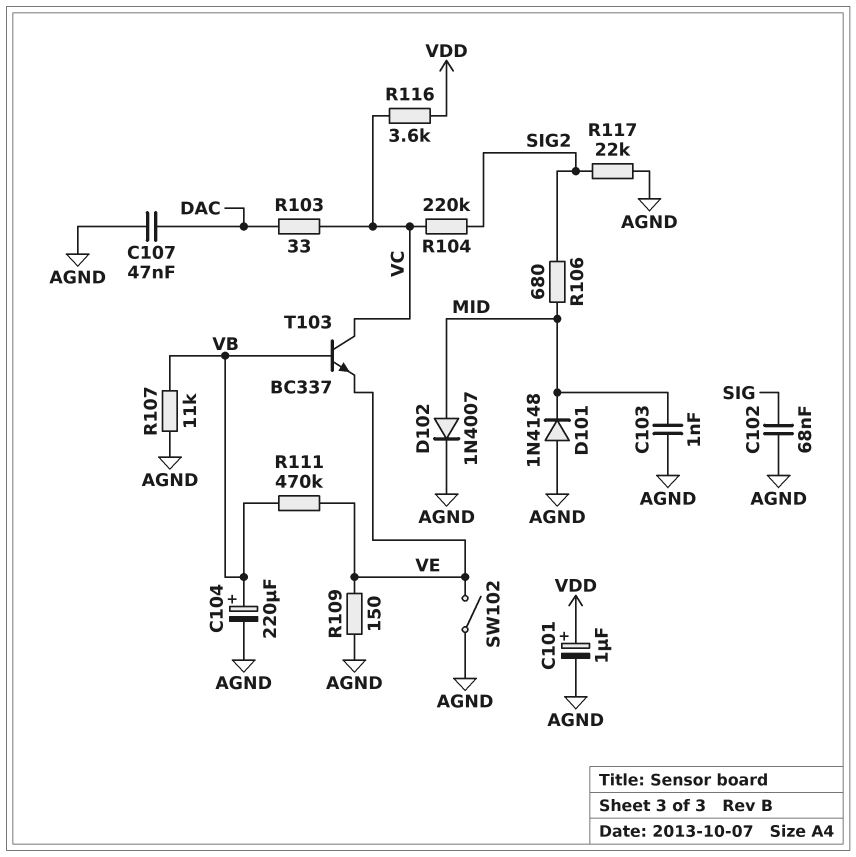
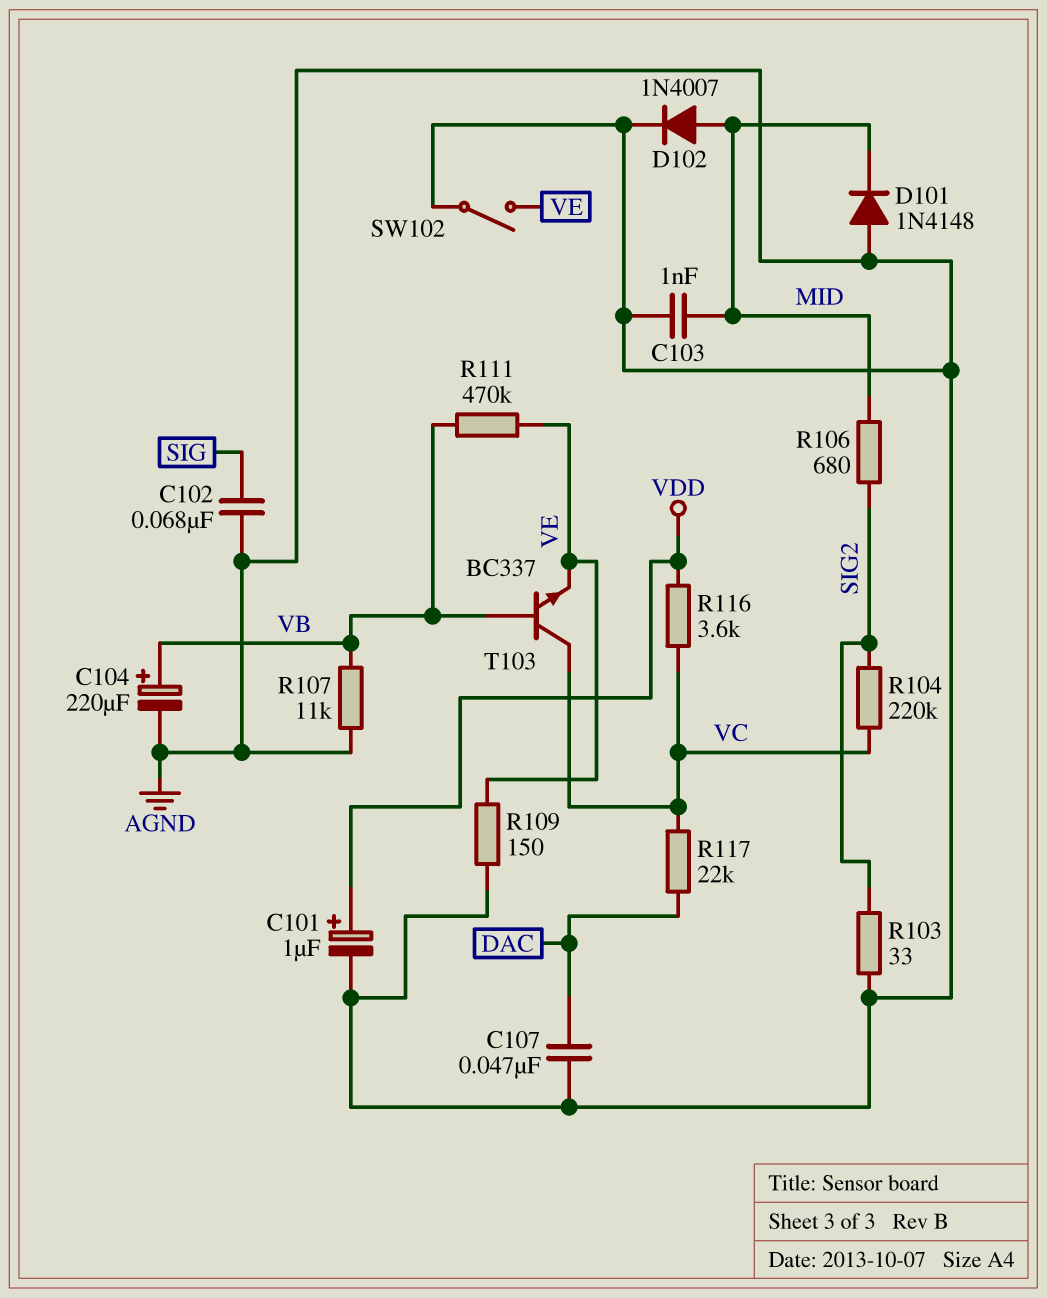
R103: 33 (DAC, VC) -> 33 (AGND, SIG2)
R117: 22k (AGND, SIG2) -> 22k (DAC, VC)

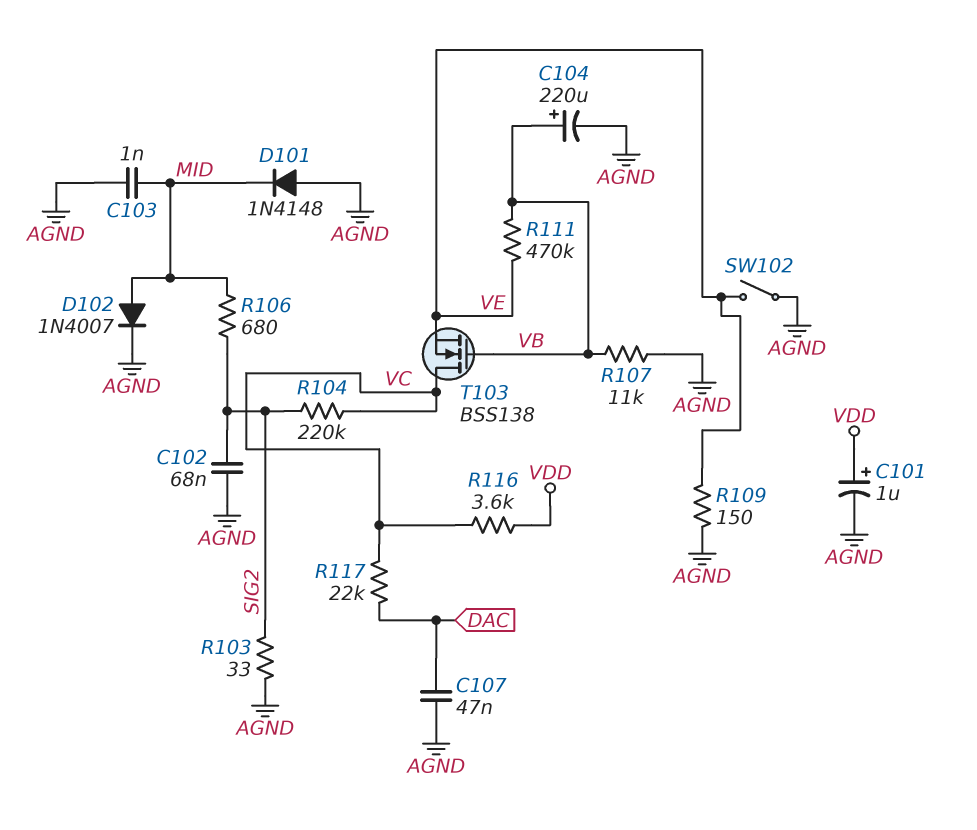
C102: 68nF (AGND, SIG) -> 68nF (AGND, SIG2)
T103: NPN BC337 (B VB, C VC, E VE) -> NMOS BSS138 (G VB, D VC, S VE)

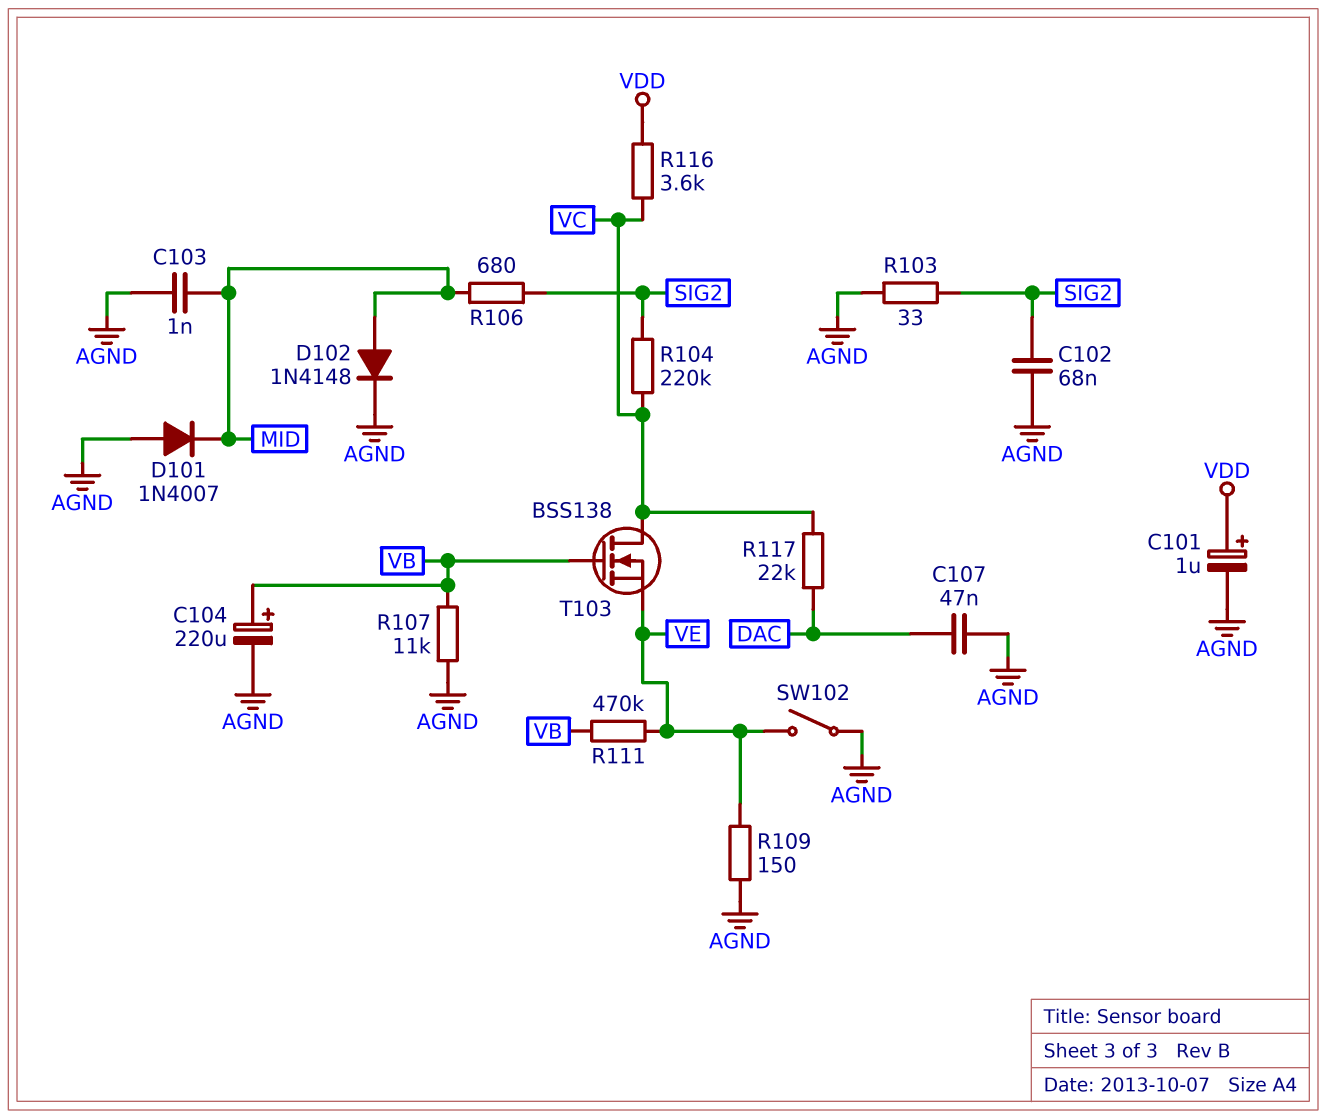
D101: diode 1N4148 (A AGND, K MID) -> diode 1N4007 (A AGND, K MID)
D102: diode 1N4007 (A MID, K AGND) -> diode 1N4148 (A MID, K AGND)

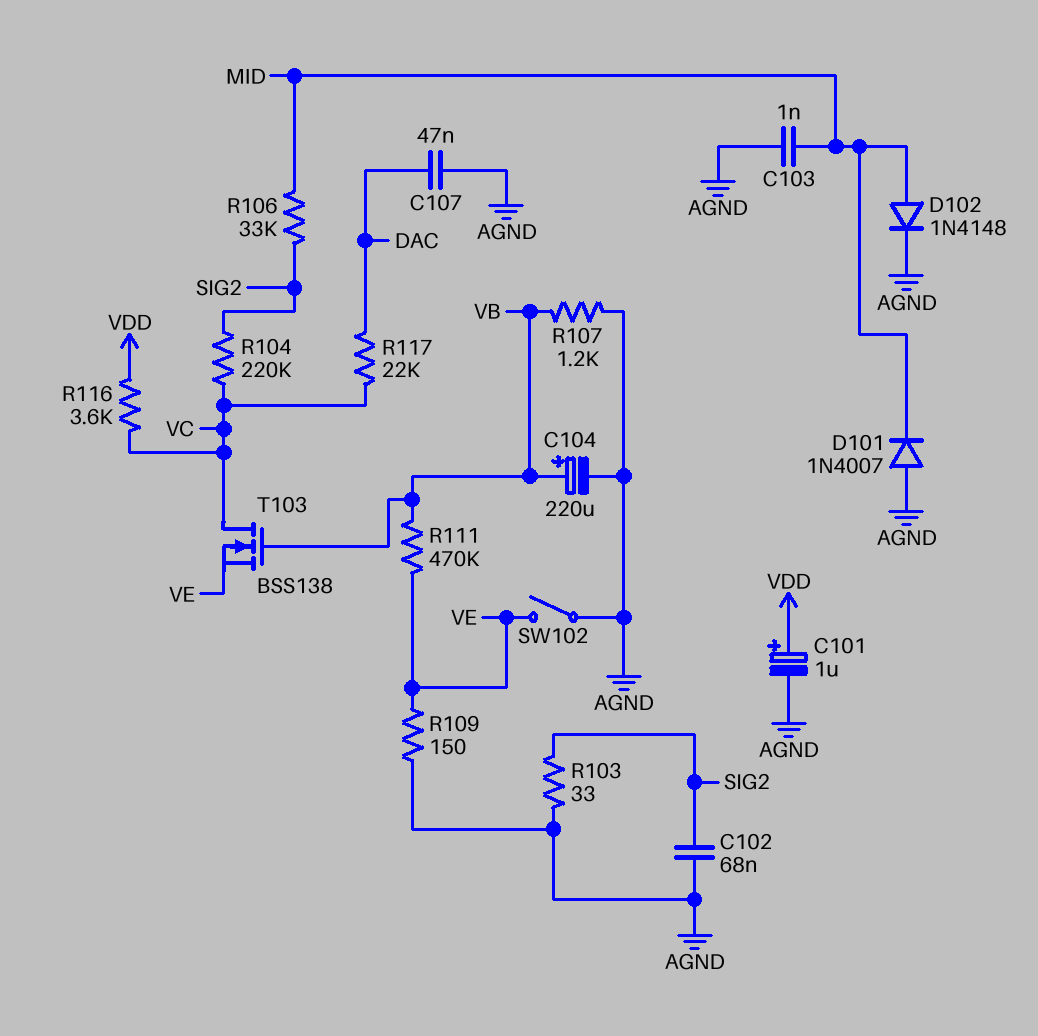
R106: 680 (MID, SIG2) -> 33k (MID, SIG2)
R107: 11k (AGND, VB) -> 1.2k (AGND, VB)

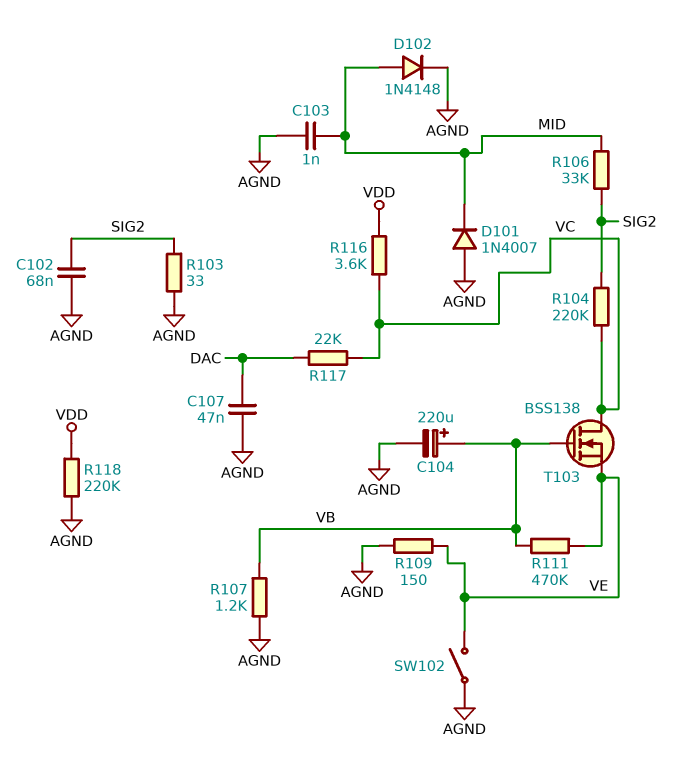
C101: 1uF (plus VDD, minus AGND) -> none
R118: none -> 220k (AGND, VDD)

